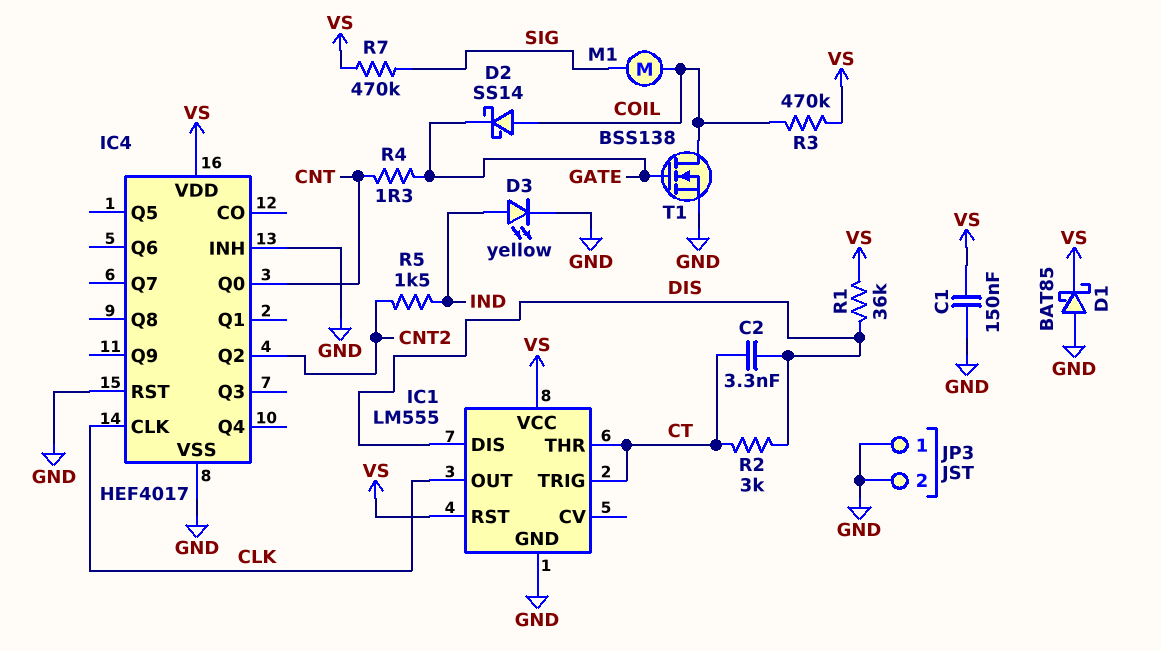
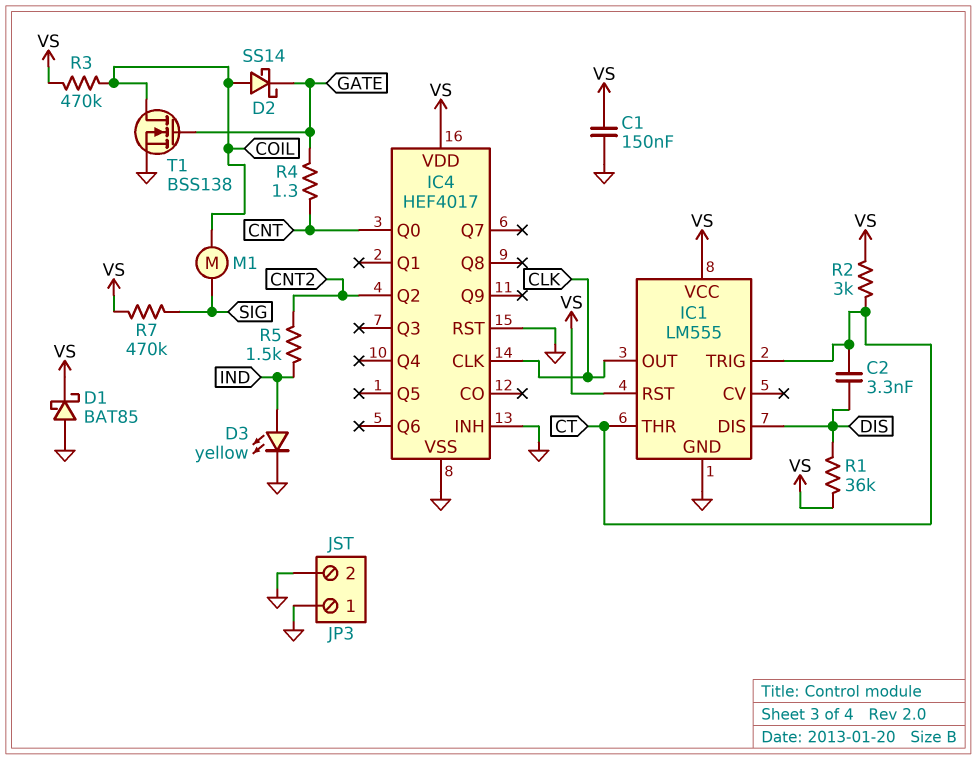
R2: 3k (CT, DIS) -> 3k (CT, VS)

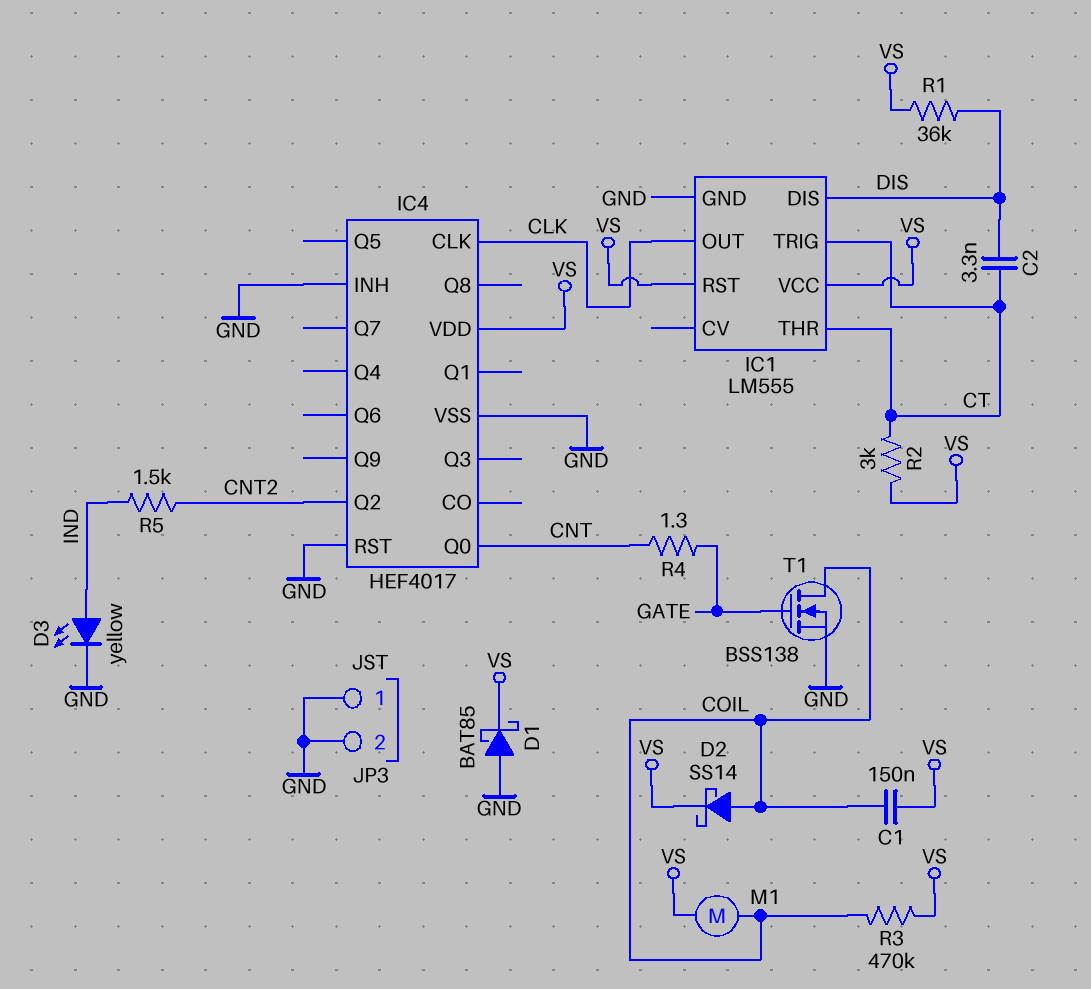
C1: 150nF (GND, VS) -> 150nF (COIL, VS)
D2: schottky SS14 (A COIL, K GATE) -> schottky SS14 (A COIL, K VS)
M1: motor (COIL, SIG) -> motor (COIL, VS)
R7: 470k (SIG, VS) -> none

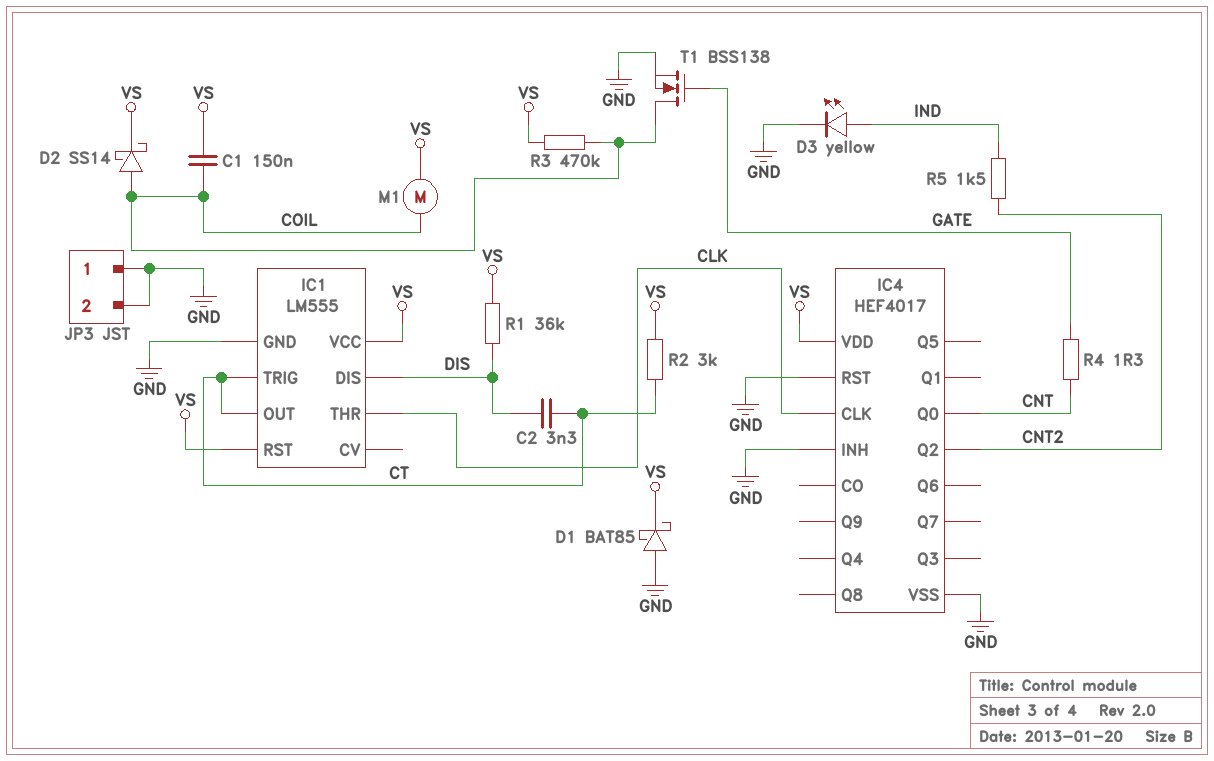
IC1 pin OUT: CLK -> CT
IC1 pin THR: CT -> CLK

